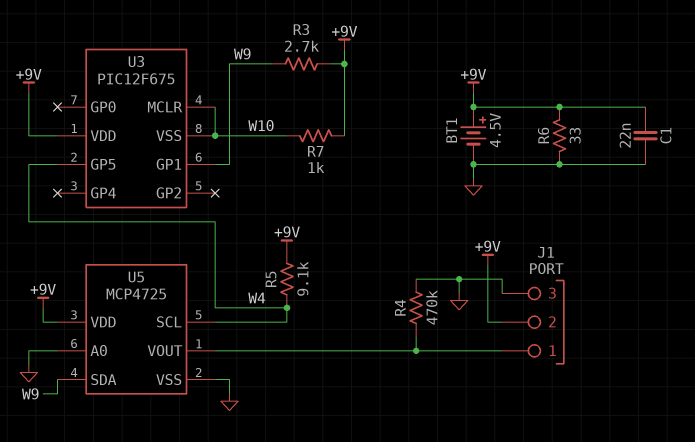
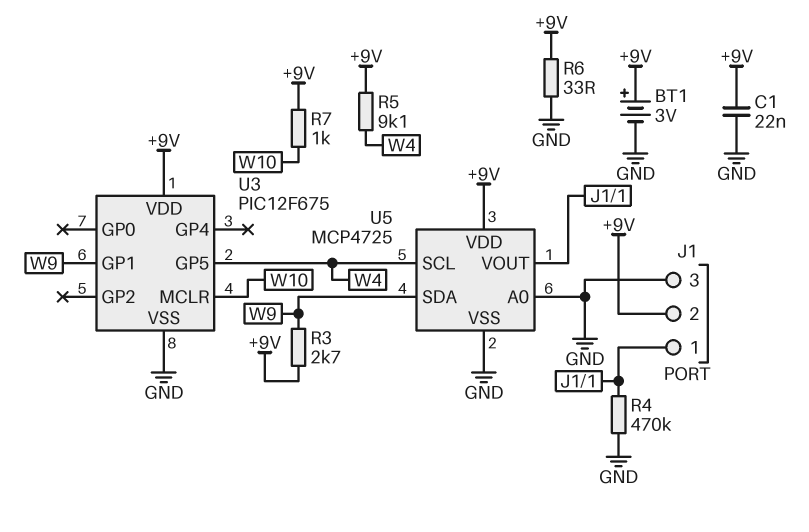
BT1: 4.5V (plus +9V, minus GND) -> 3V (plus +9V, minus GND)
U3 pin VSS: W10 -> GND

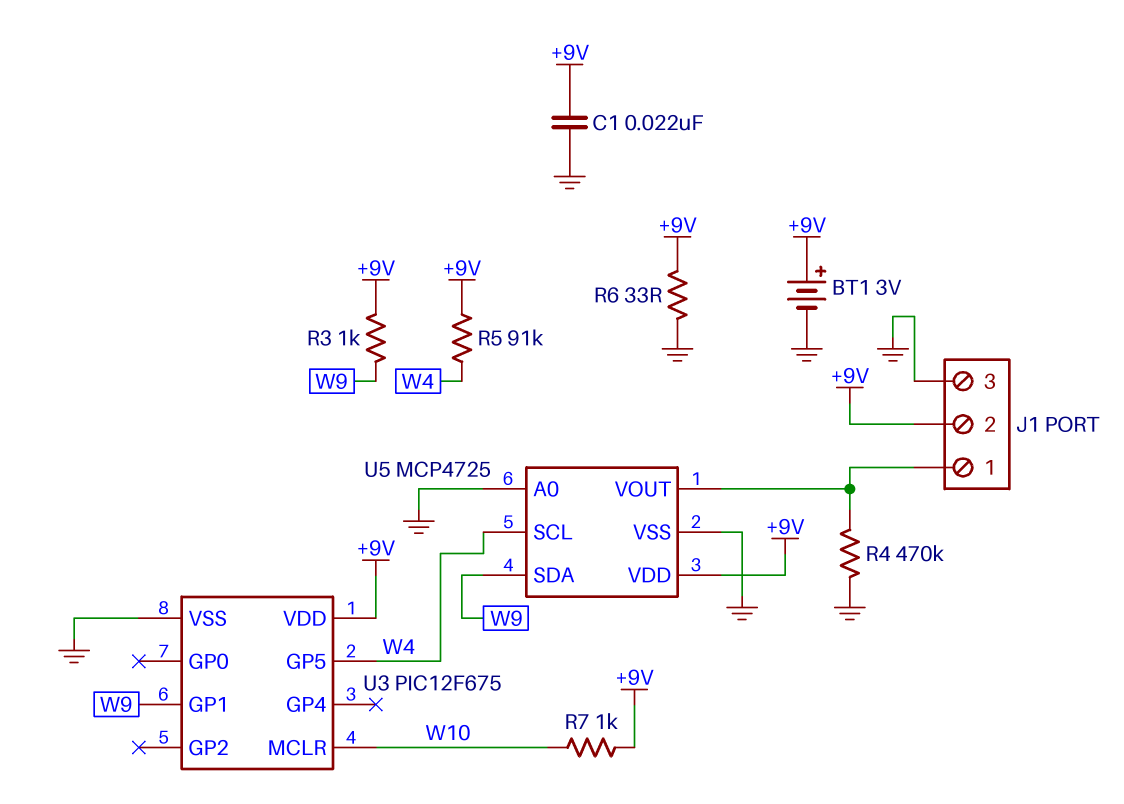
R3: 2.7k (+9V, W9) -> 1k (+9V, W9)
R5: 9.1k (+9V, W4) -> 91k (+9V, W4)

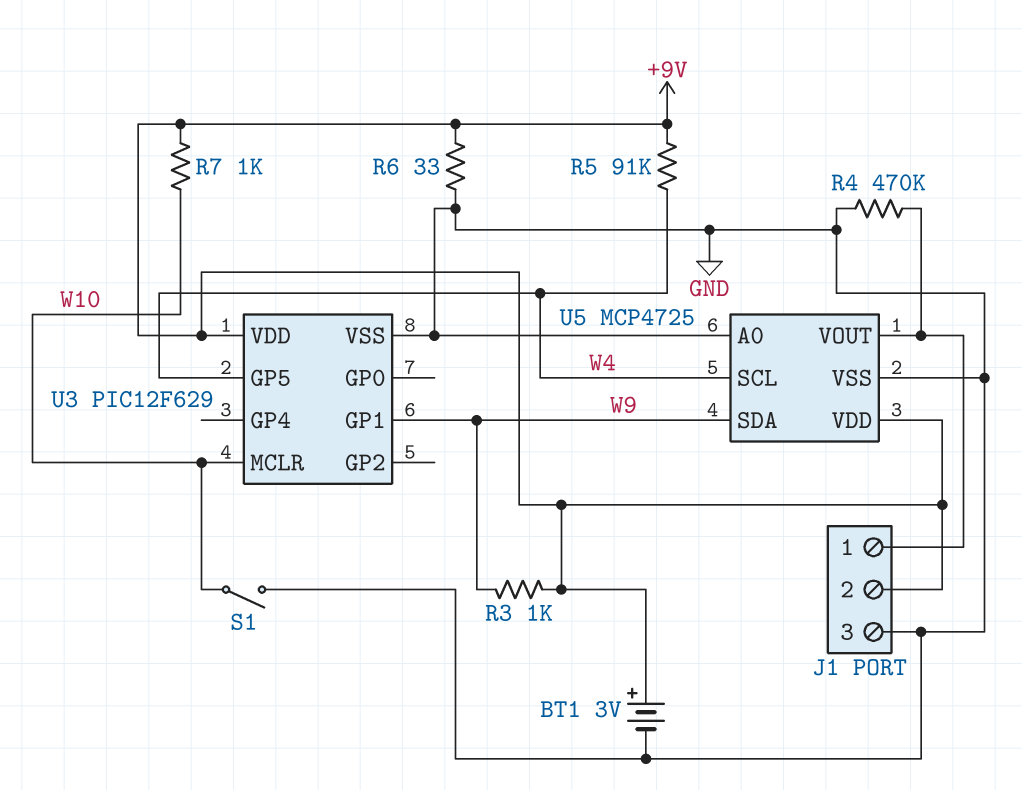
C1: 22nF (+9V, GND) -> none
S1: none -> switch (GND, W10)
U3: PIC12F675 -> PIC12F629

